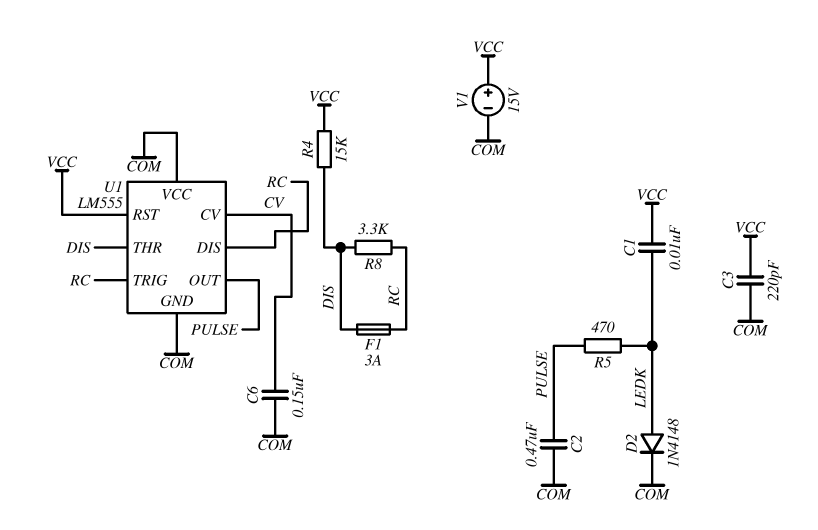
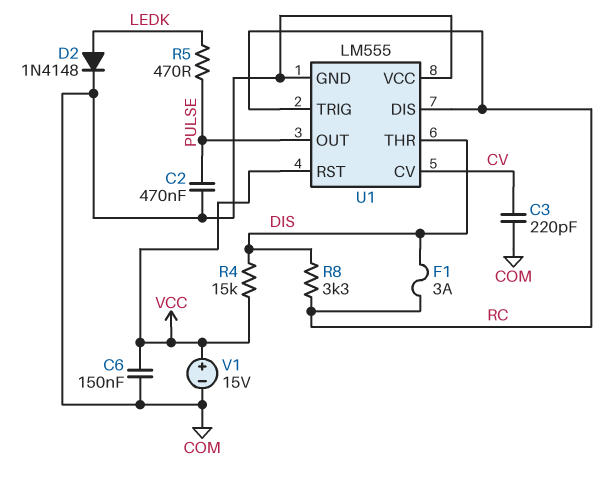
C1: 10nF (LEDK, VCC) -> none
C3: 220pF (COM, VCC) -> 220pF (COM, CV)
C6: 150nF (COM, CV) -> 150nF (COM, VCC)

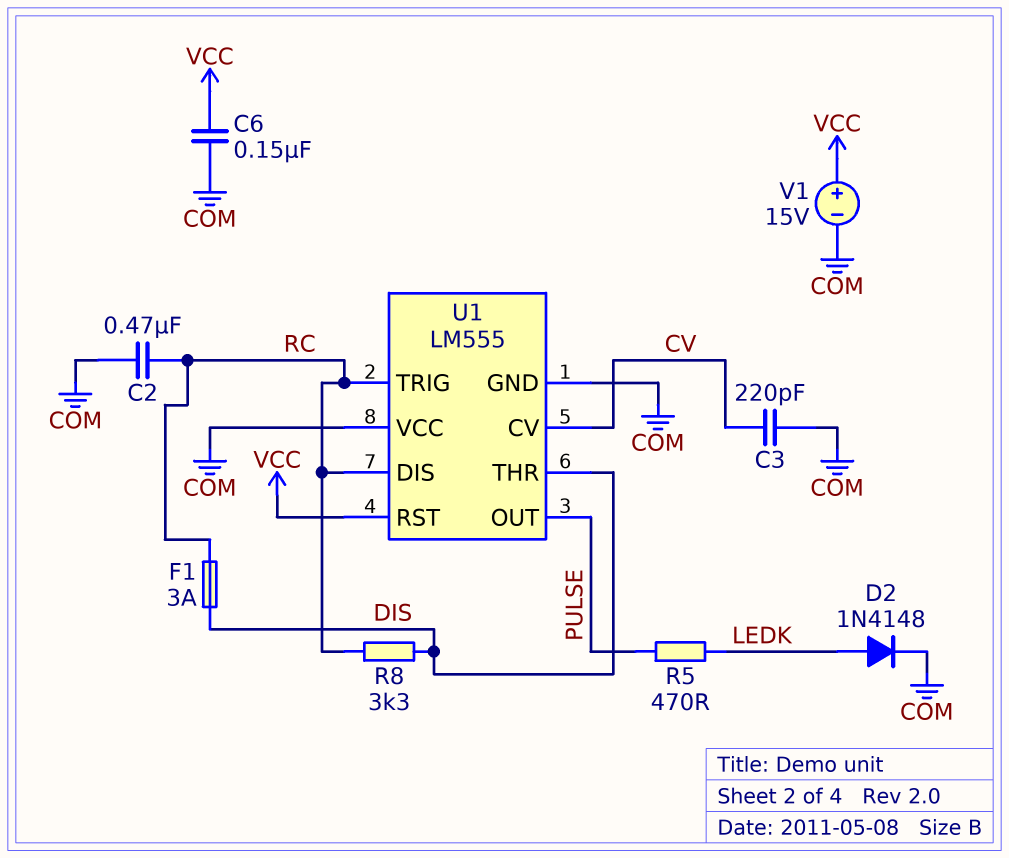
C2: 470nF (COM, PULSE) -> 470nF (COM, RC)
R4: 15k (DIS, VCC) -> none

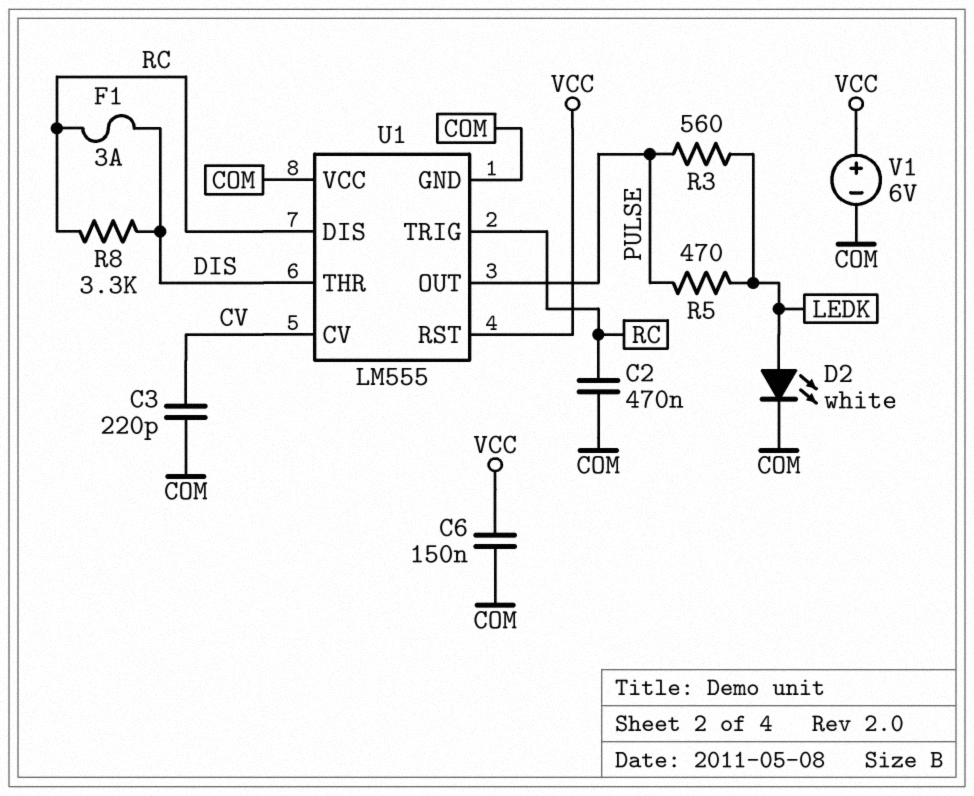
D2: diode 1N4148 (A LEDK, K COM) -> LED white (A LEDK, K COM)
R3: none -> 560 (LEDK, PULSE)
V1: 15V (plus VCC, minus COM) -> 6V (plus VCC, minus COM)

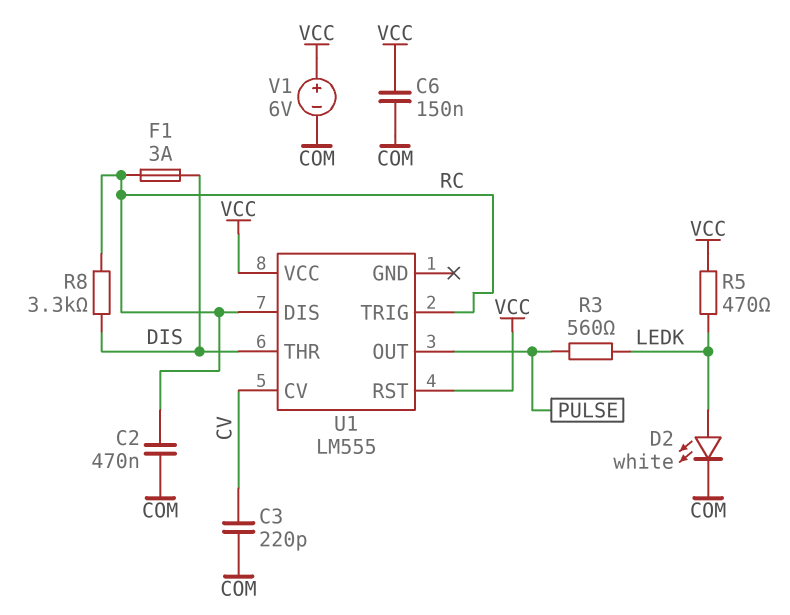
R5: 470 (LEDK, PULSE) -> 470 (LEDK, VCC)
U1 pin GND: COM -> none
U1 pin VCC: COM -> VCC

